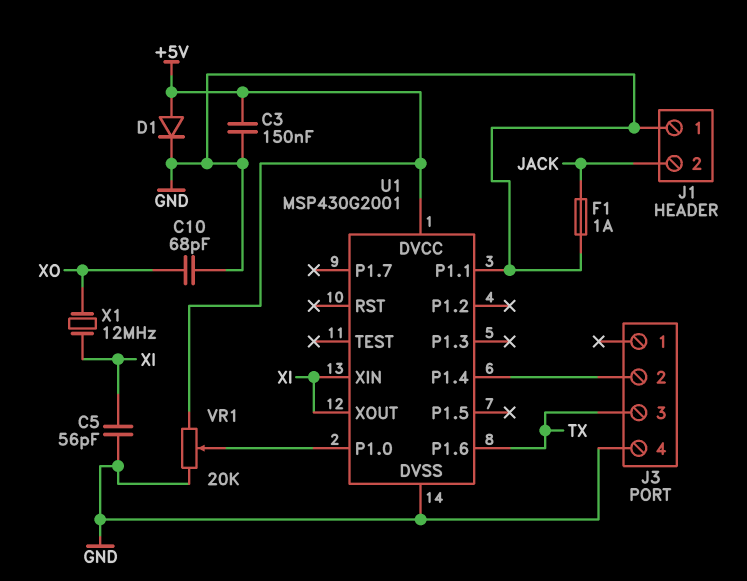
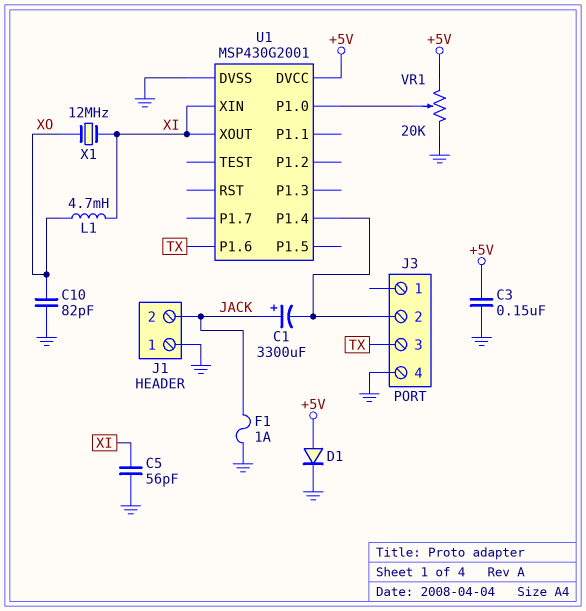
C1: none -> 3300uF (plus JACK, minus J3/2)
C10: 68pF (GND, XO) -> 82pF (GND, XO)
L1: none -> 4.7mH (XI, XO)
U1 pin P1.1: GND -> none

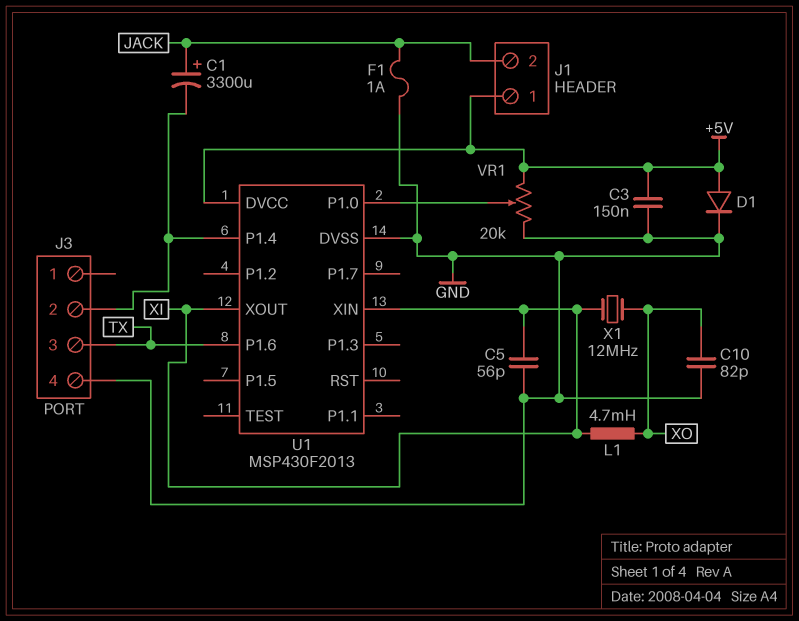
J1 pin 1: GND -> +5V
U1: MSP430G2001 -> MSP430F2013

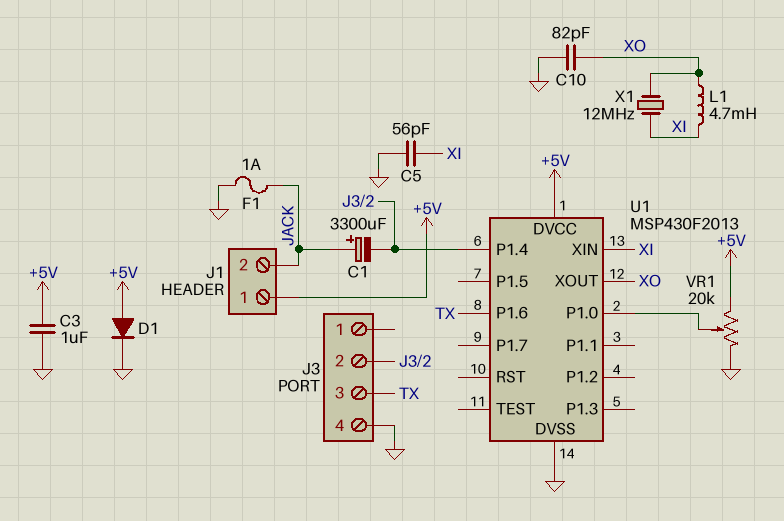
C3: 150nF (+5V, GND) -> 1uF (+5V, GND)
U1 pin XOUT: XI -> XO

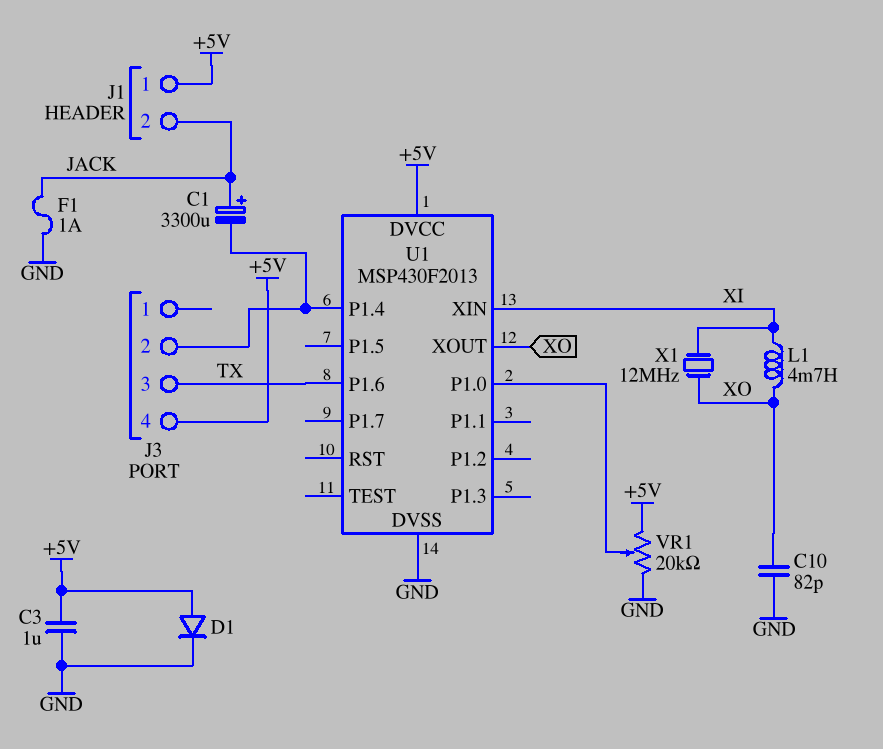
C5: 56pF (GND, XI) -> none
J3 pin 4: GND -> +5V

